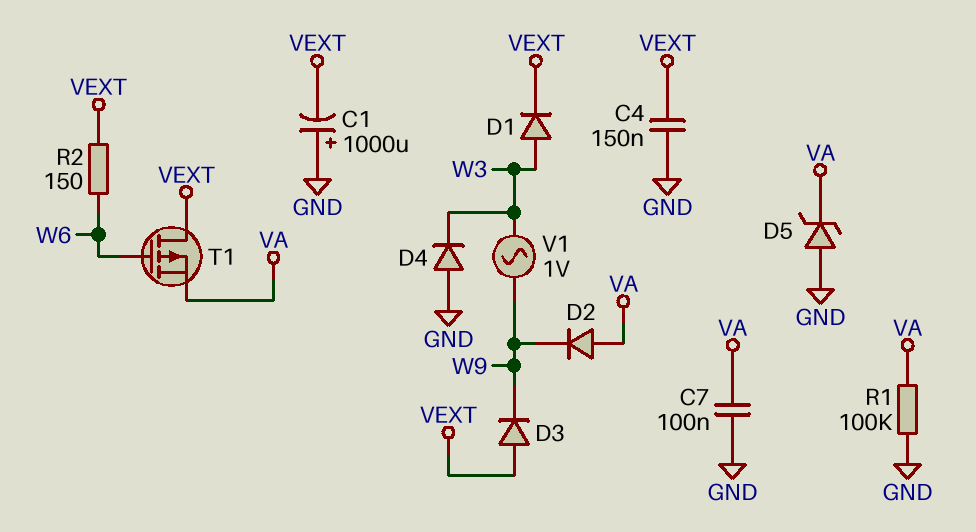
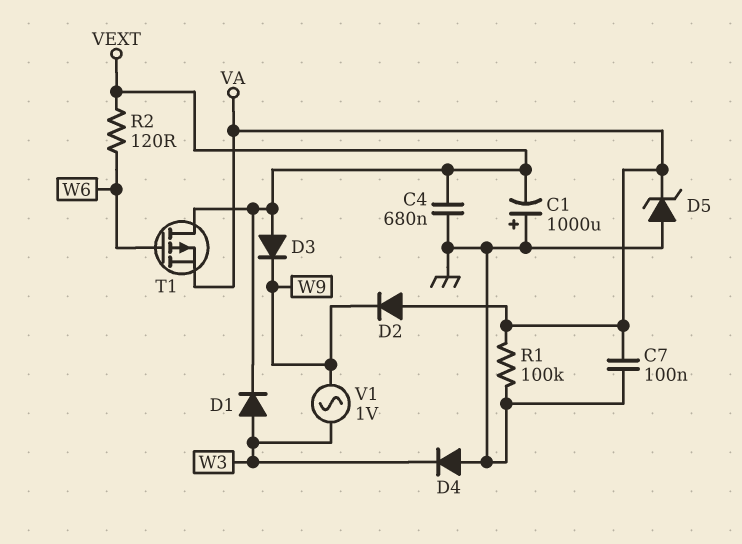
C4: 150nF (GND, VEXT) -> 680nF (GND, VEXT)
R2: 150 (VEXT, W6) -> 120 (VEXT, W6)

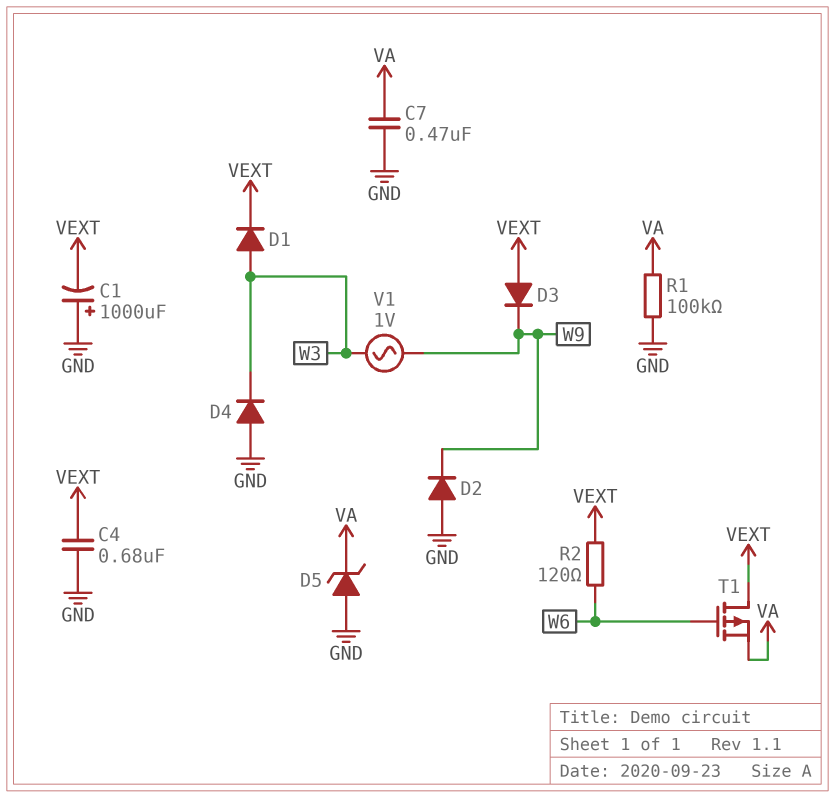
C7: 100nF (GND, VA) -> 470nF (GND, VA)
D2: diode (A VA, K W9) -> diode (A GND, K W9)

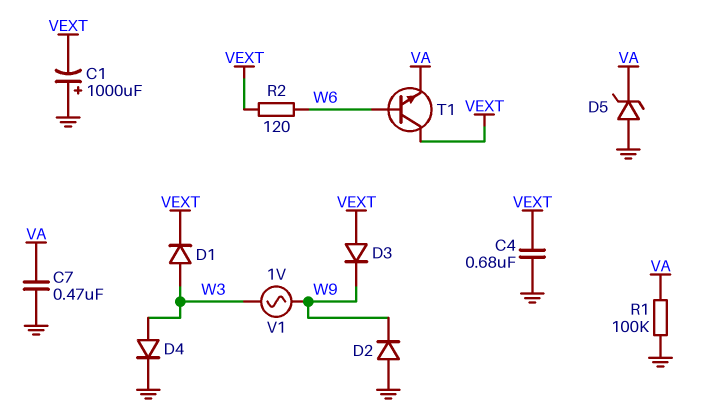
D4: diode (A GND, K W3) -> diode (A W3, K GND)
T1: PMOS (G W6, D VEXT, S VA) -> NPN (B W6, C VEXT, E VA)

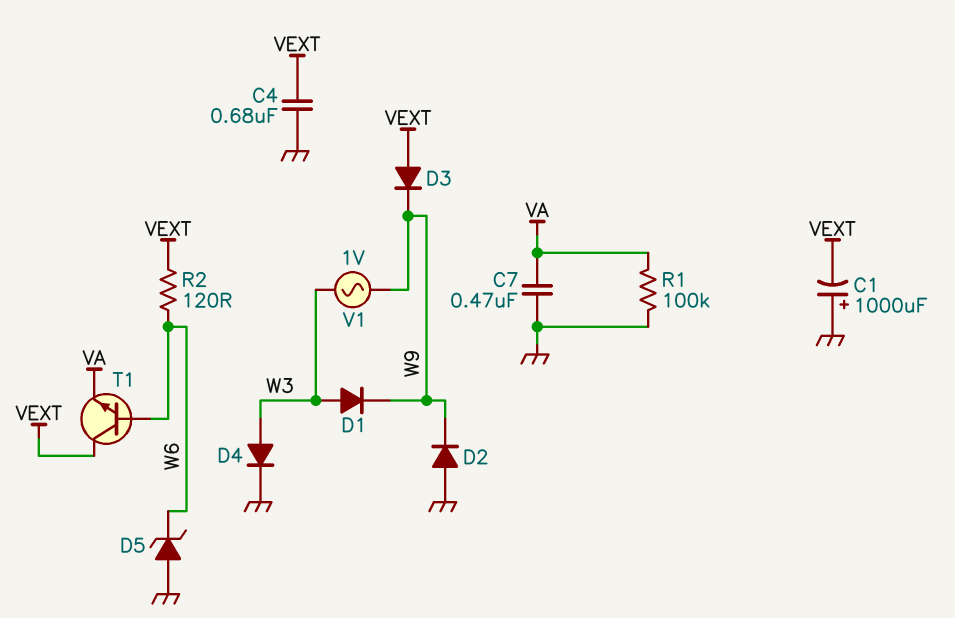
D1: diode (A W3, K VEXT) -> diode (A W3, K W9)
D5: zener (A GND, K VA) -> zener (A GND, K W6)

